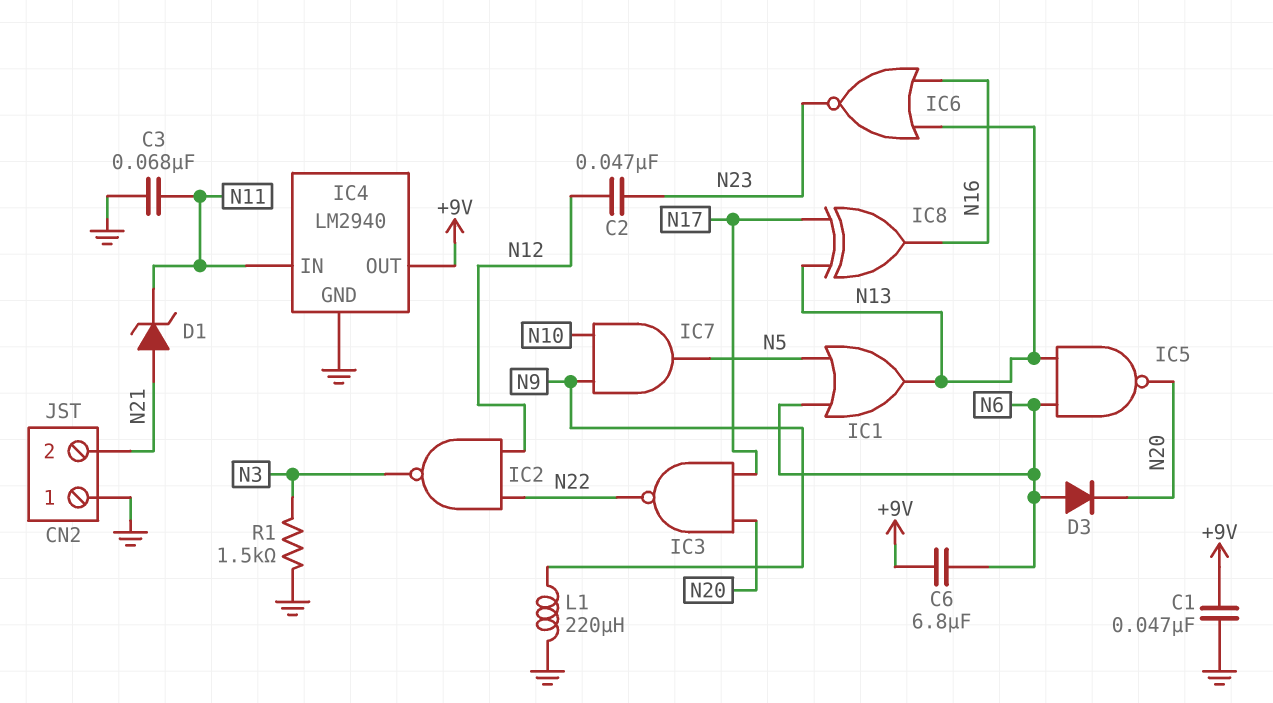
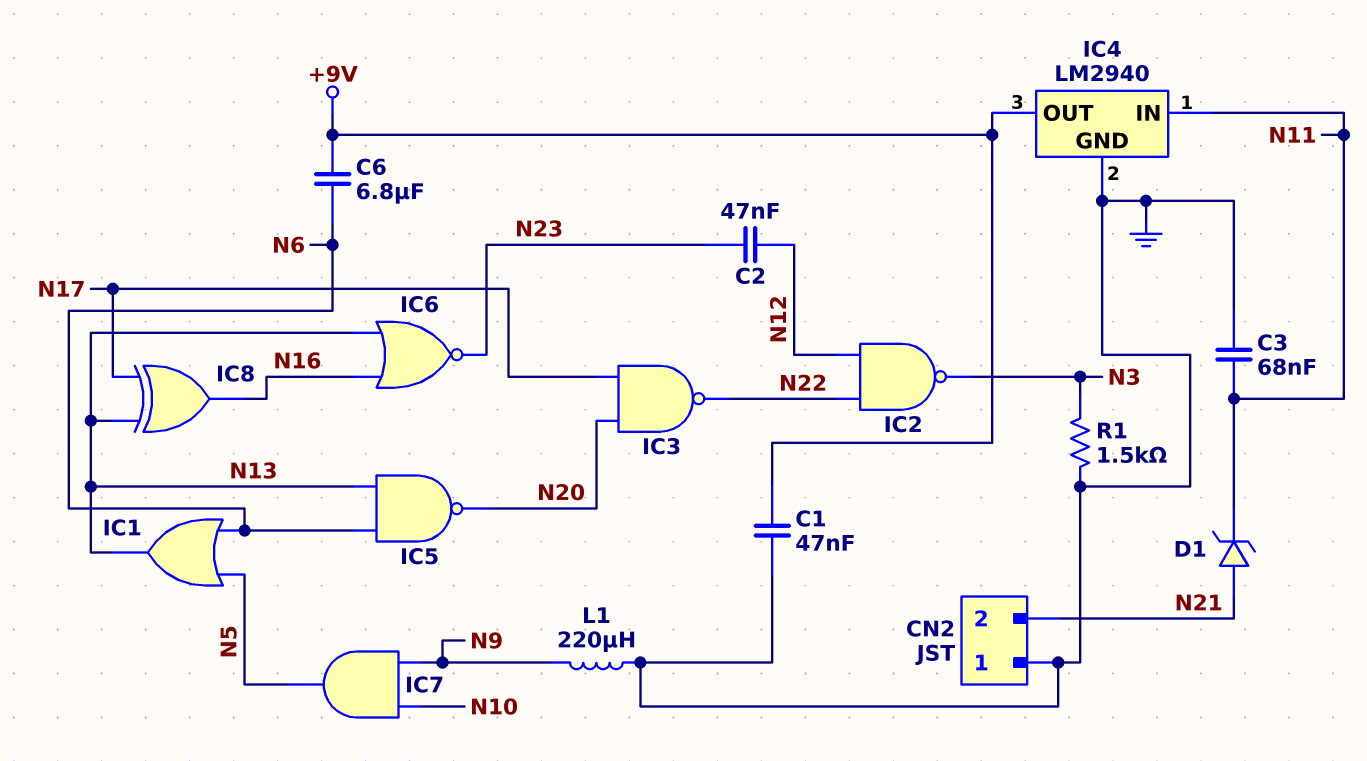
D3: diode (A N6, K N20) -> none

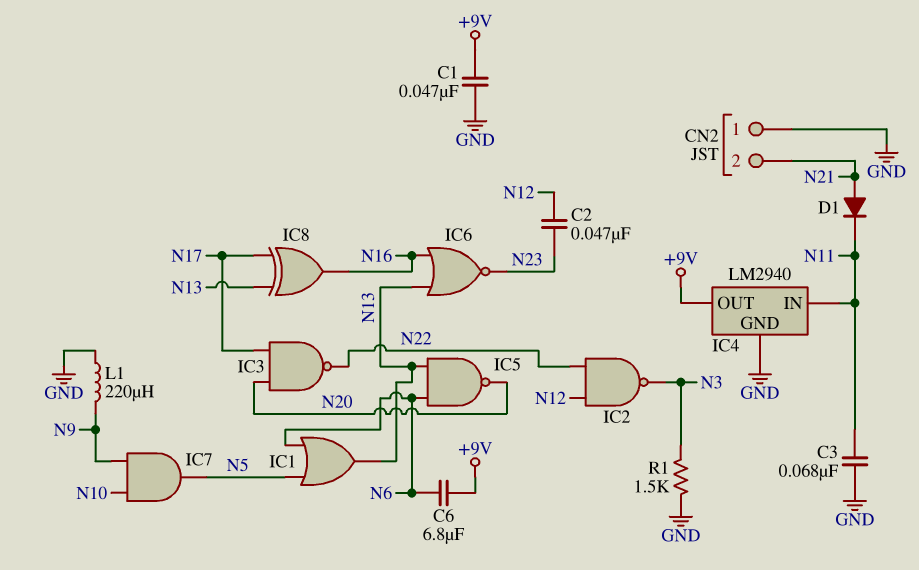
D1: zener (A N21, K N11) -> diode (A N21, K N11)

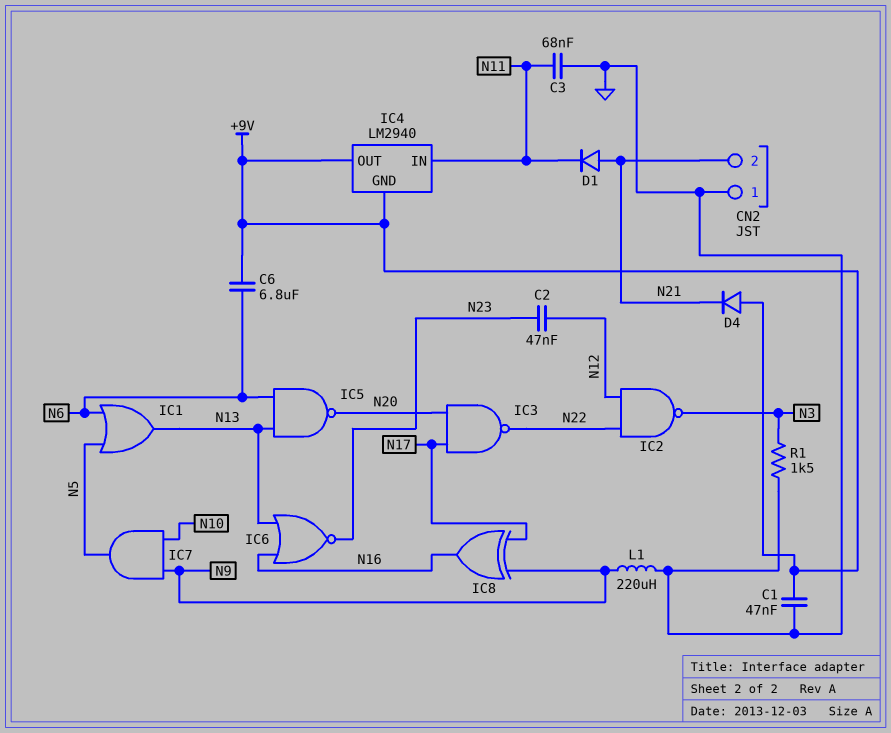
D4: none -> diode (A +9V, K N21)
IC4 pin GND: GND -> +9V
IC8: XOR (in N13, in N17, out N16) -> XOR (in N9, in N17, out N16)

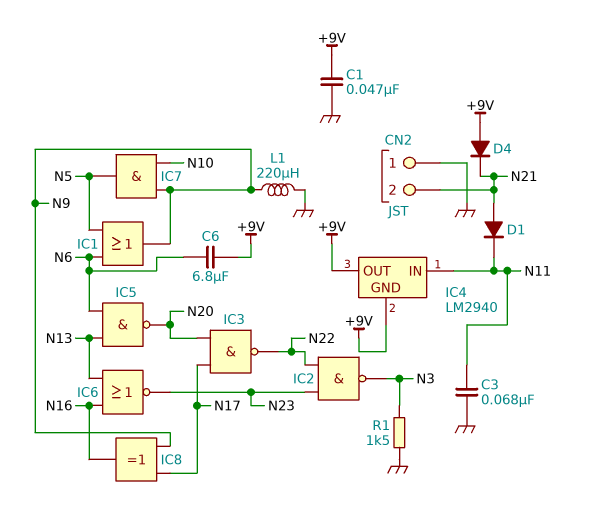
C2: 47nF (N12, N23) -> none
IC1: OR (in N5, in N6, out N13) -> OR (in N5, in N6, out N9)
IC2: NAND (in N12, in N22, out N3) -> NAND (in N22, in N23, out N3)

